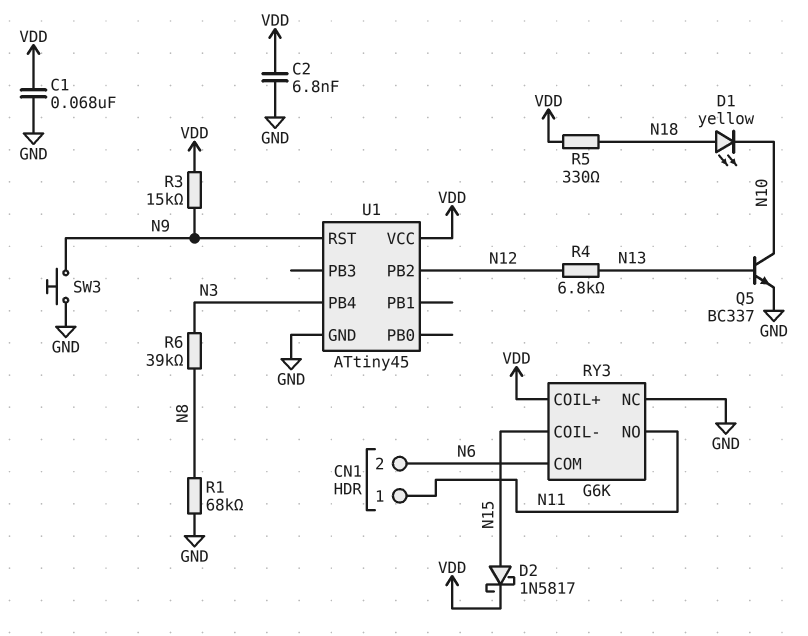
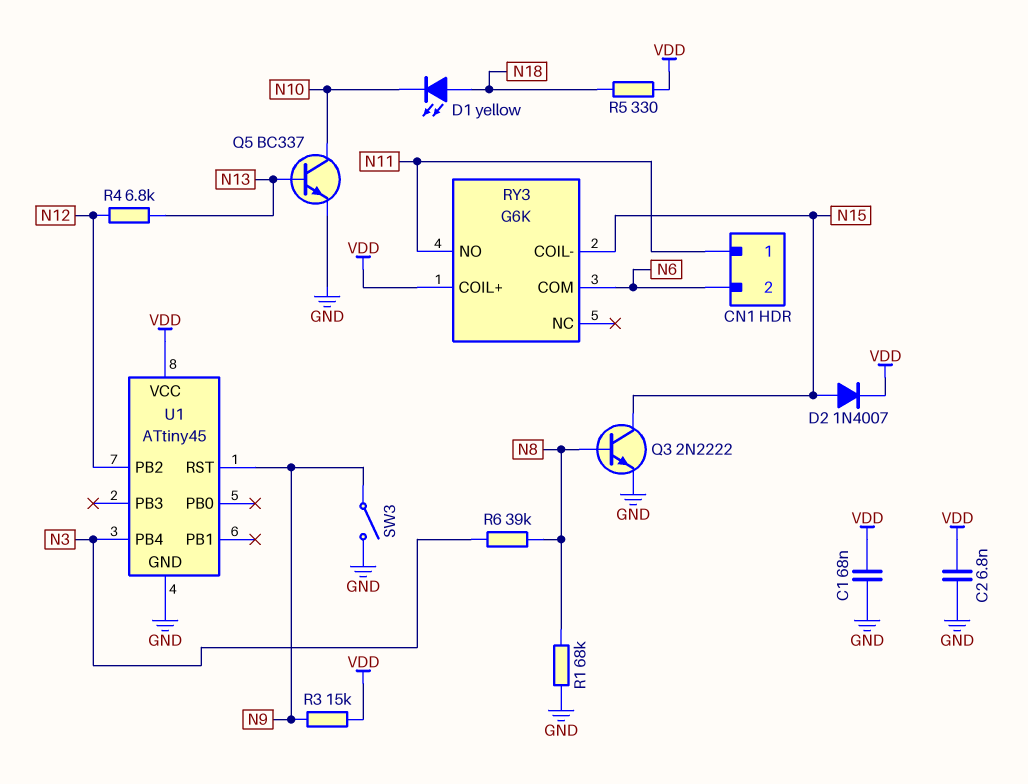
D2: schottky 1N5817 (A N15, K VDD) -> diode 1N4007 (A N15, K VDD)
Q3: none -> NPN 2N2222 (B N8, C N15, E GND)
RY3 pin NC: GND -> none
SW3: button (GND, N9) -> switch (GND, N9)

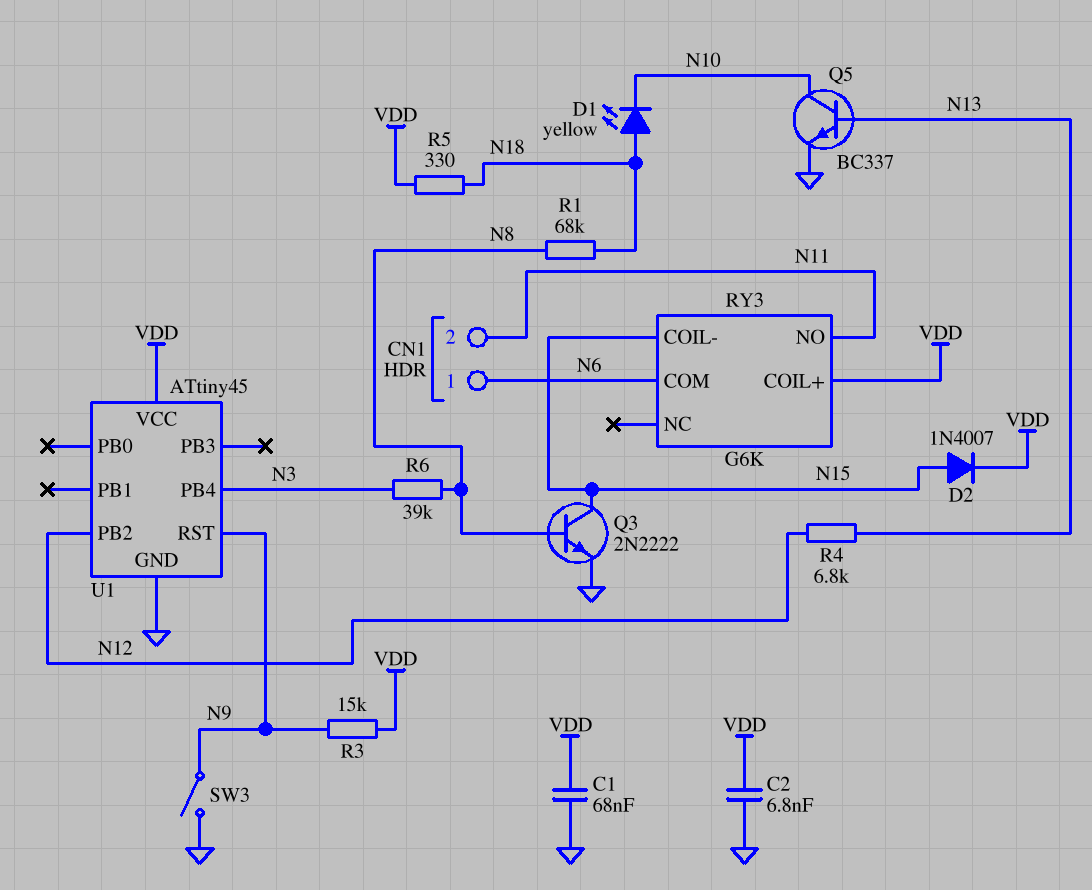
CN1 pin 1: N11 -> N6
CN1 pin 2: N6 -> N11
R1: 68k (GND, N8) -> 68k (N8, N18)

